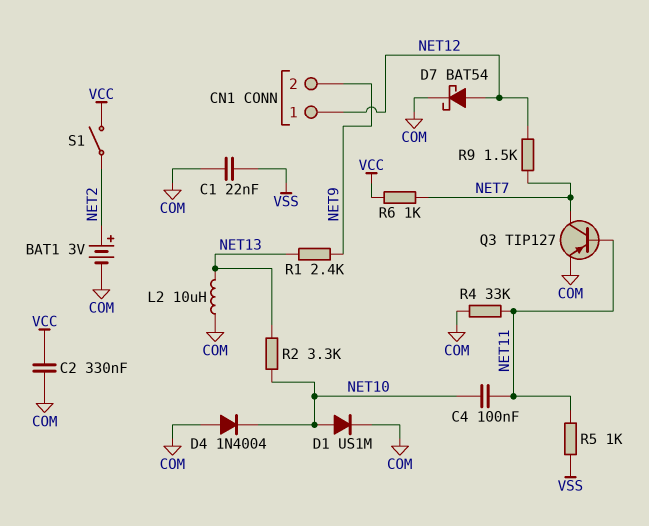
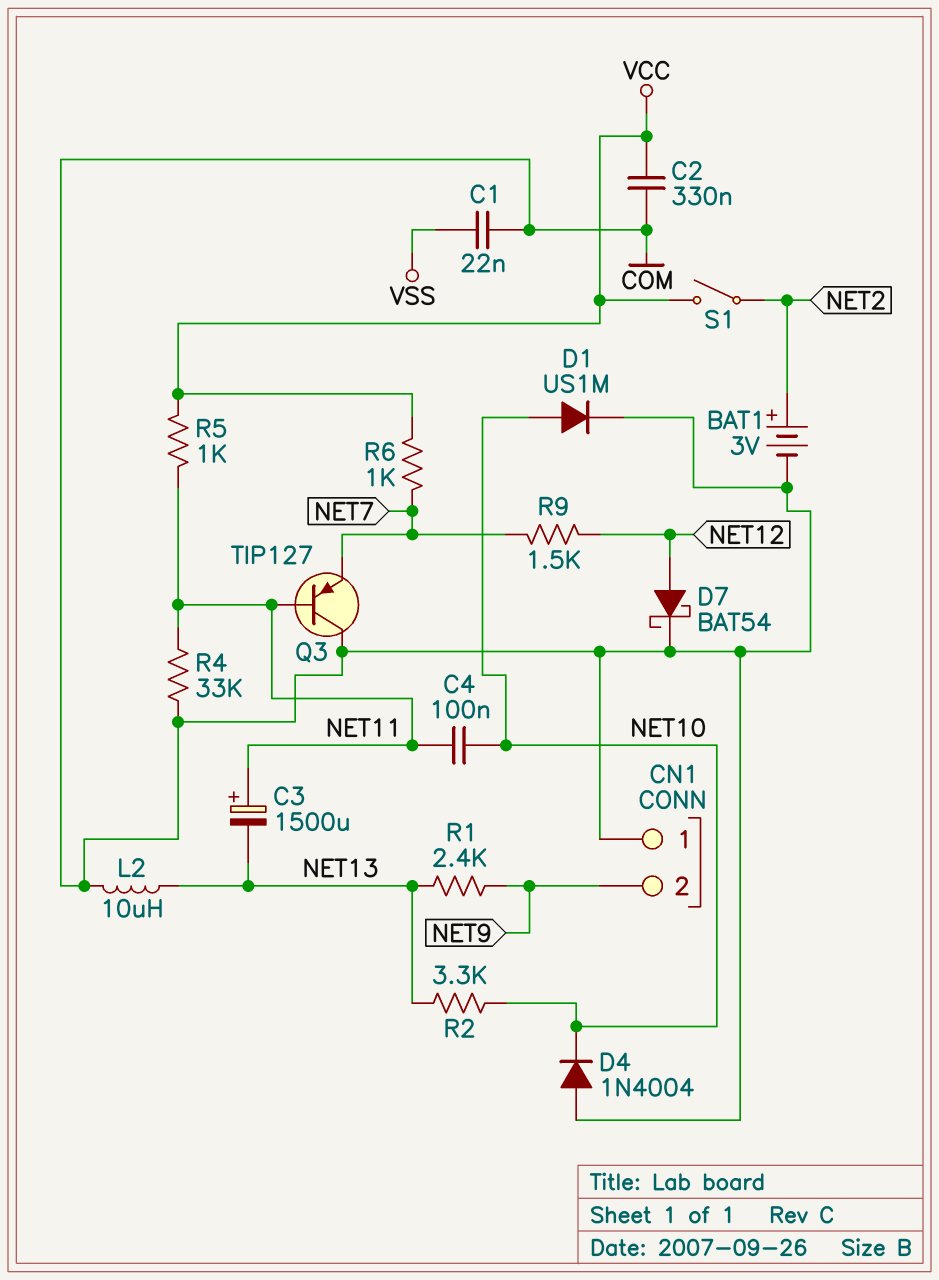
C3: none -> 1500uF (plus NET11, minus NET13)
CN1 pin 1: NET12 -> COM
Q3: PNP TIP127 (B NET11, C NET7, E COM) -> PNP TIP127 (B NET11, C COM, E NET7)
R5: 1k (NET11, VSS) -> 1k (NET11, VCC)

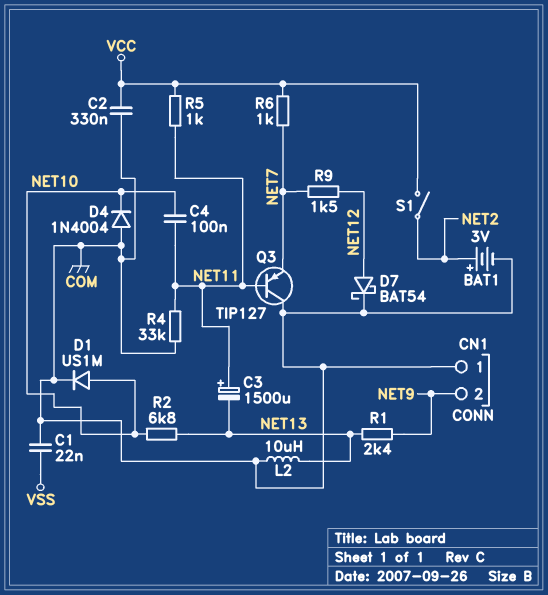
R2: 3.3k (NET10, NET13) -> 6.8k (NET10, NET13)

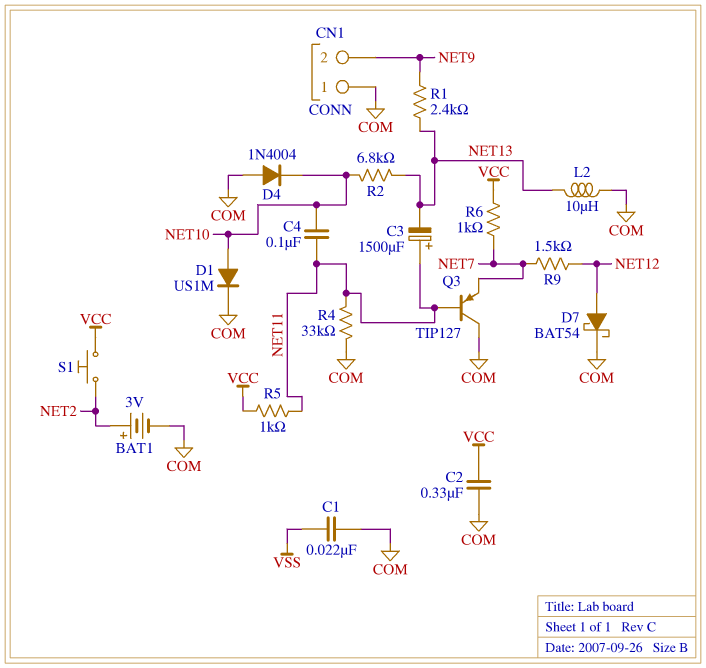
S1: switch (NET2, VCC) -> button (NET2, VCC)

